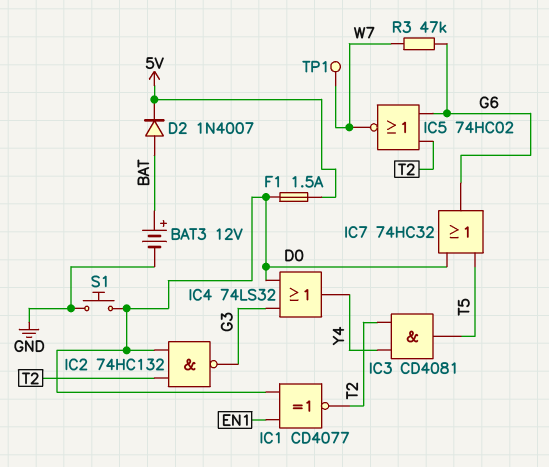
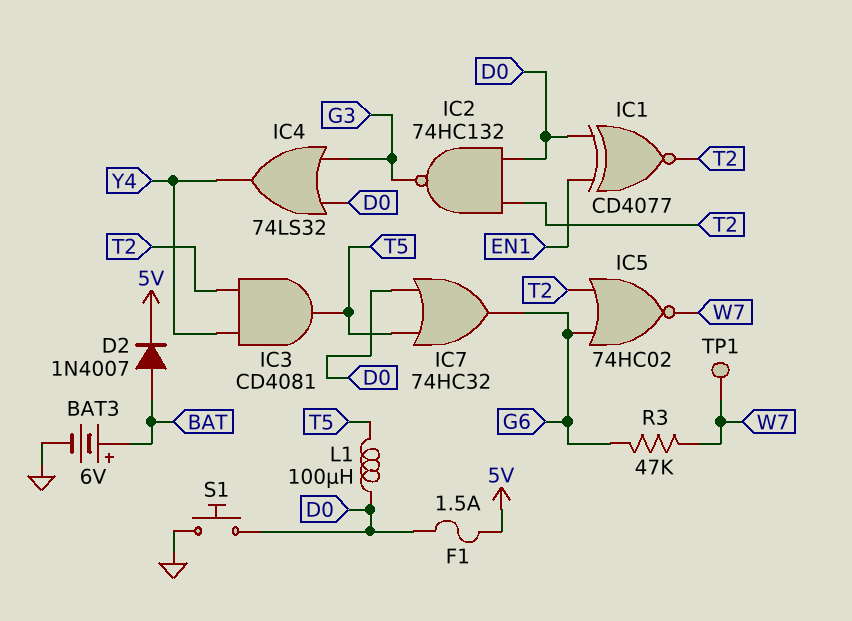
BAT3: 12V (plus BAT, minus GND) -> 6V (plus BAT, minus GND)
L1: none -> 100uH (D0, T5)

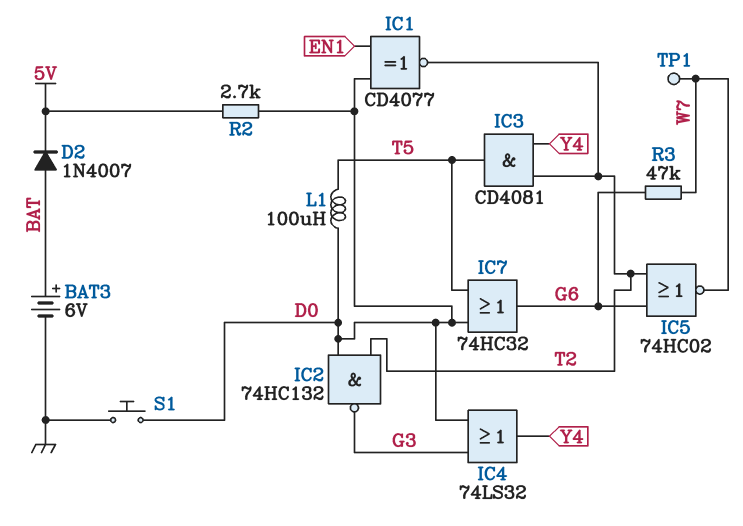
F1: 1.5A (5V, D0) -> none
R2: none -> 2.7k (5V, D0)

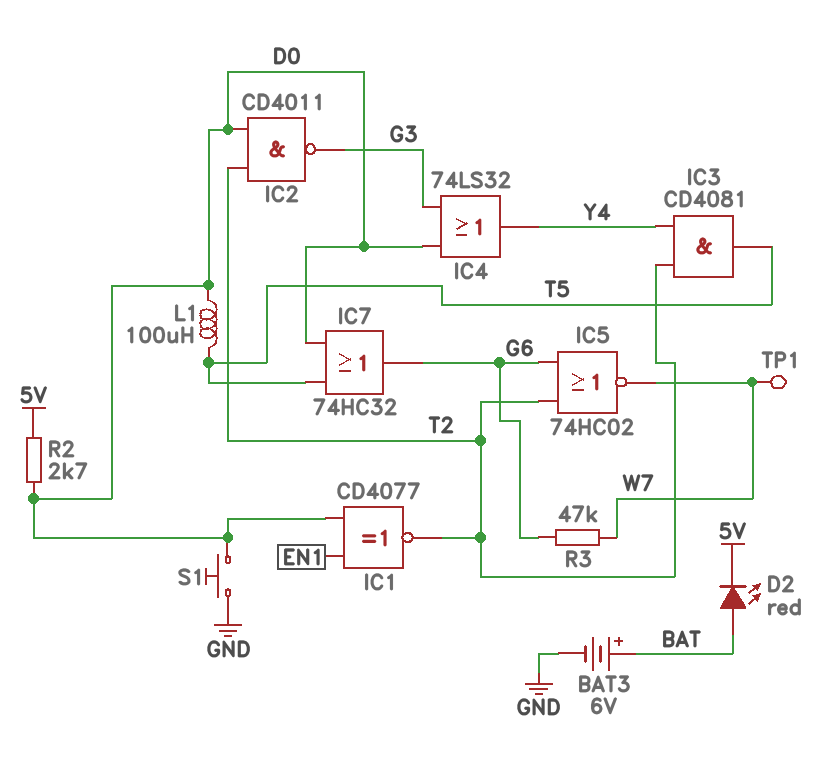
D2: diode 1N4007 (A BAT, K 5V) -> LED red (A BAT, K 5V)
IC2: NAND 74HC132 (in D0, in T2, out G3) -> NAND CD4011 (in D0, in T2, out G3)

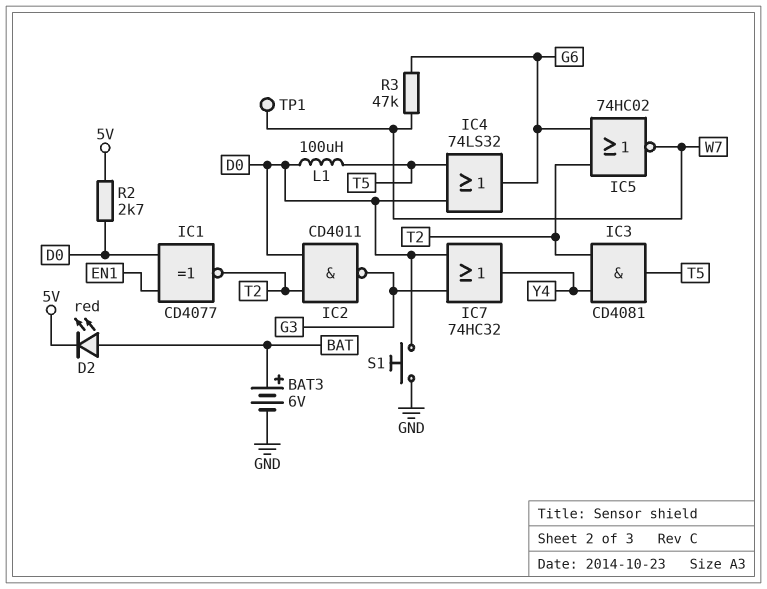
IC4: OR 74LS32 (in D0, in G3, out Y4) -> OR 74LS32 (in D0, in T5, out G6)
IC7: OR 74HC32 (in D0, in T5, out G6) -> OR 74HC32 (in D0, in G3, out Y4)

